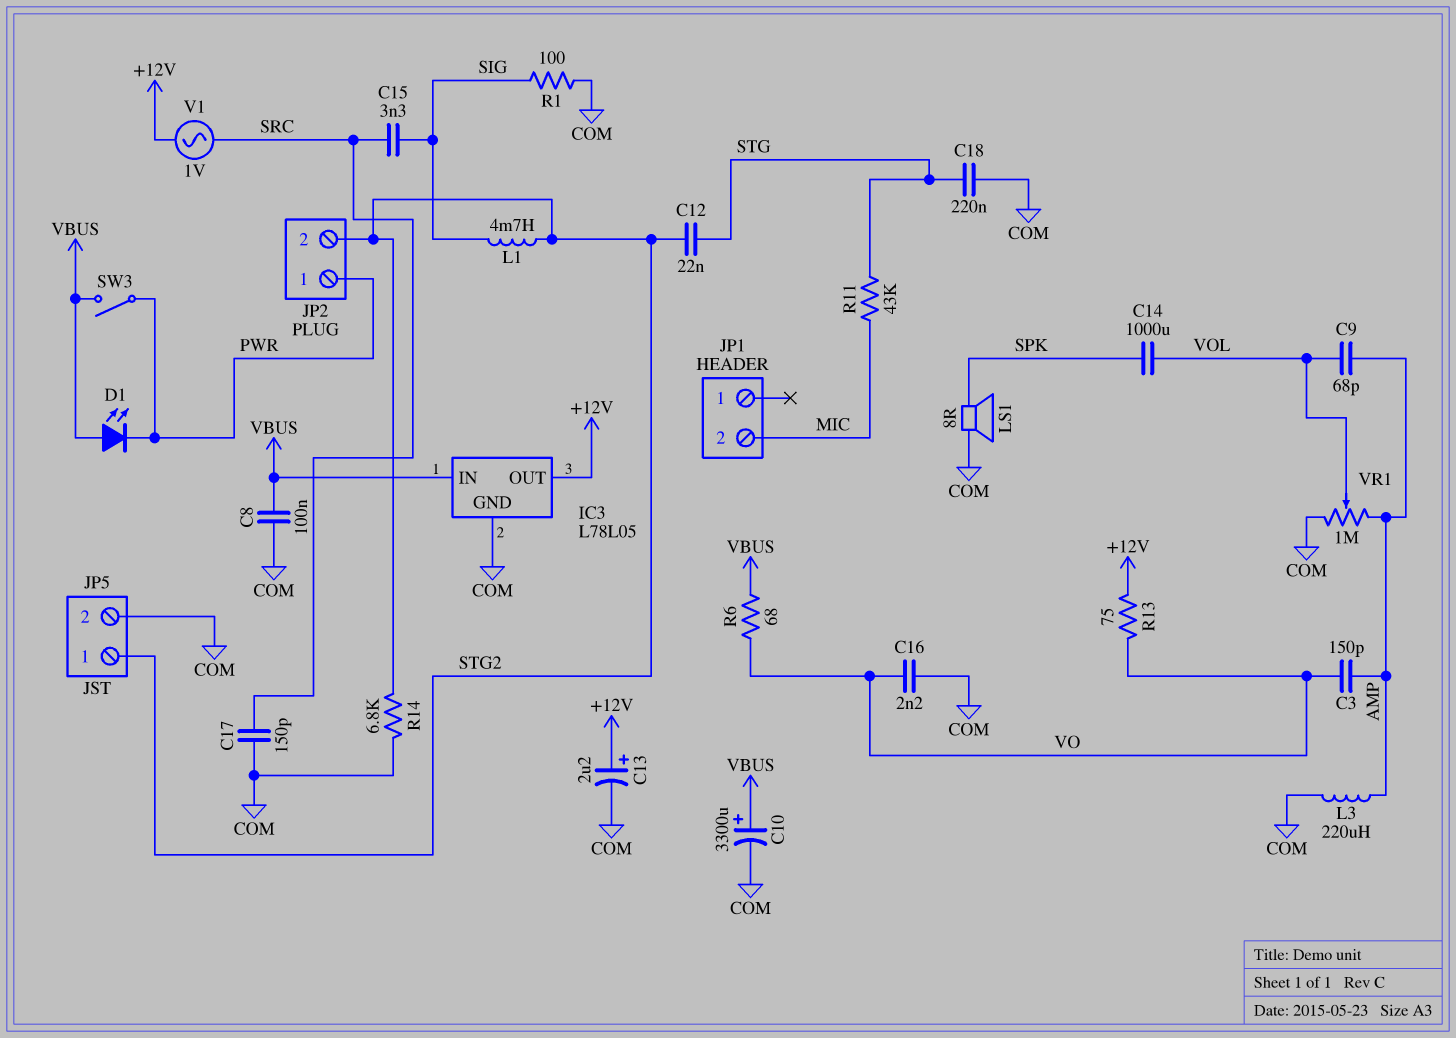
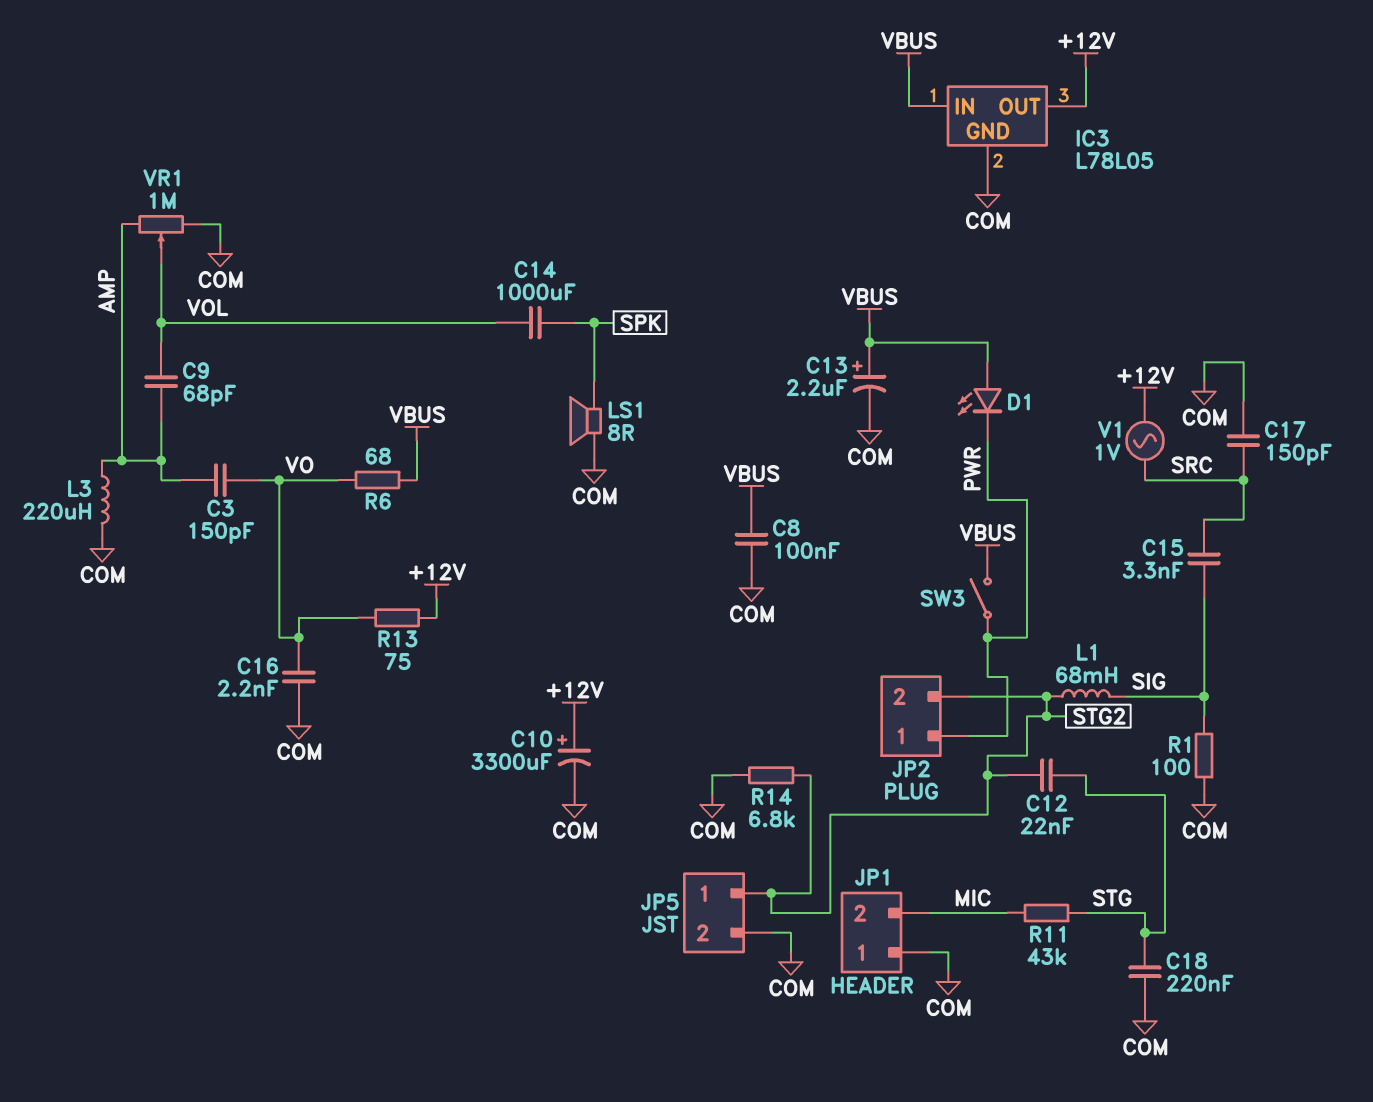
C10: 3300uF (plus VBUS, minus COM) -> 3300uF (plus +12V, minus COM)
C13: 2.2uF (plus +12V, minus COM) -> 2.2uF (plus VBUS, minus COM)
JP1 pin 1: none -> COM
L1: 4.7mH (SIG, STG2) -> 68mH (SIG, STG2)

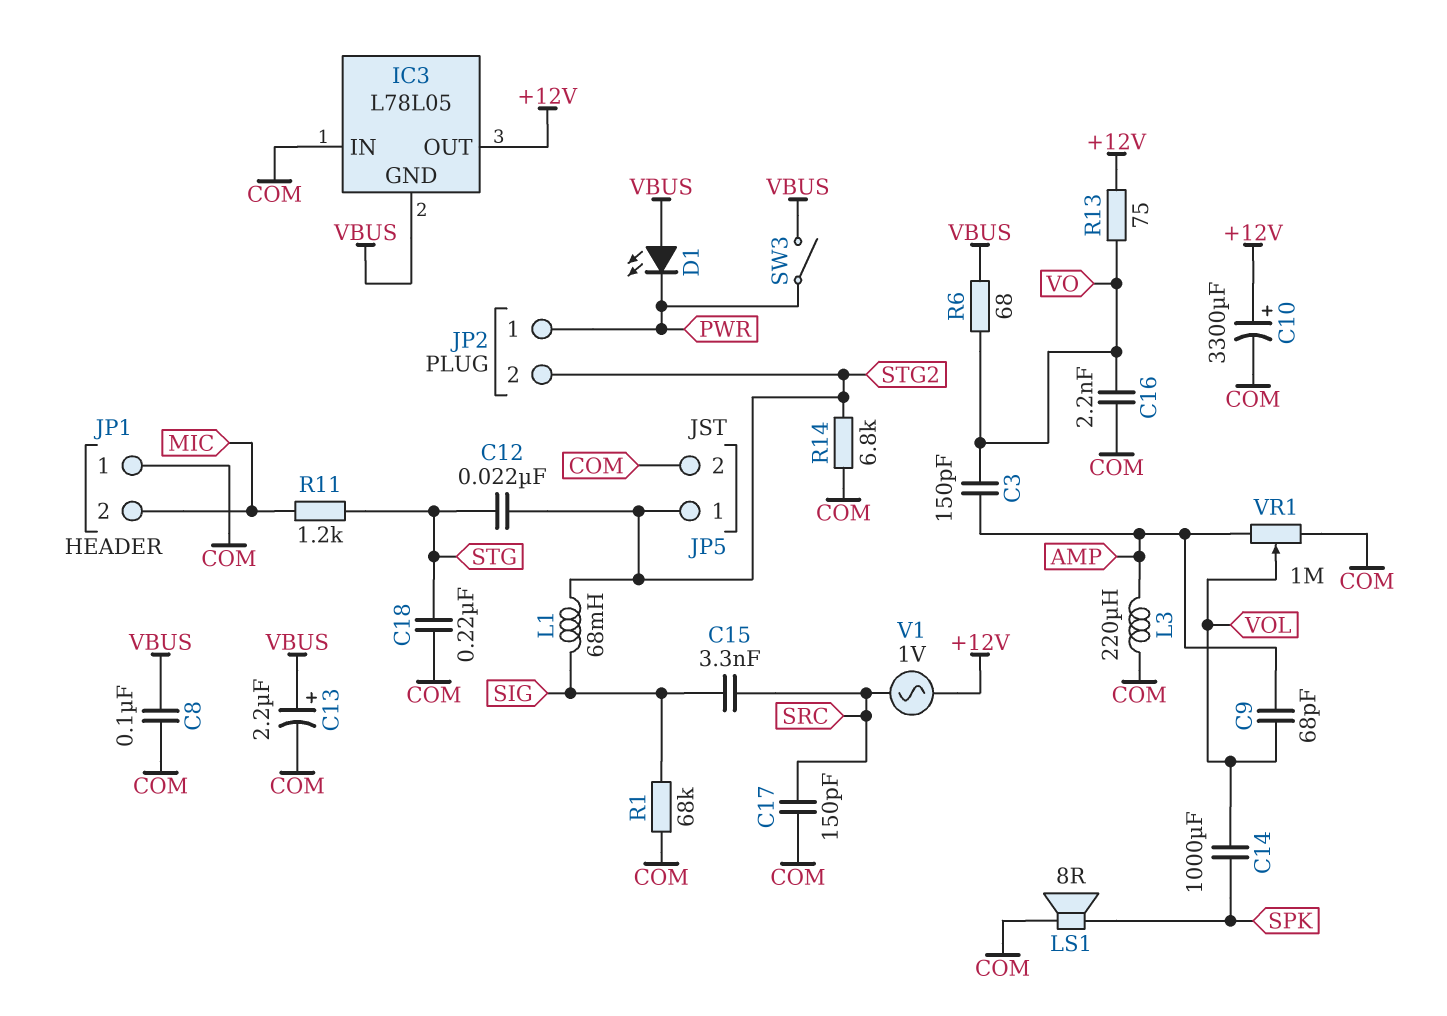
IC3 pin GND: COM -> VBUS
IC3 pin IN: VBUS -> COM
R1: 100 (COM, SIG) -> 68k (COM, SIG)
R11: 43k (MIC, STG) -> 1.2k (MIC, STG)

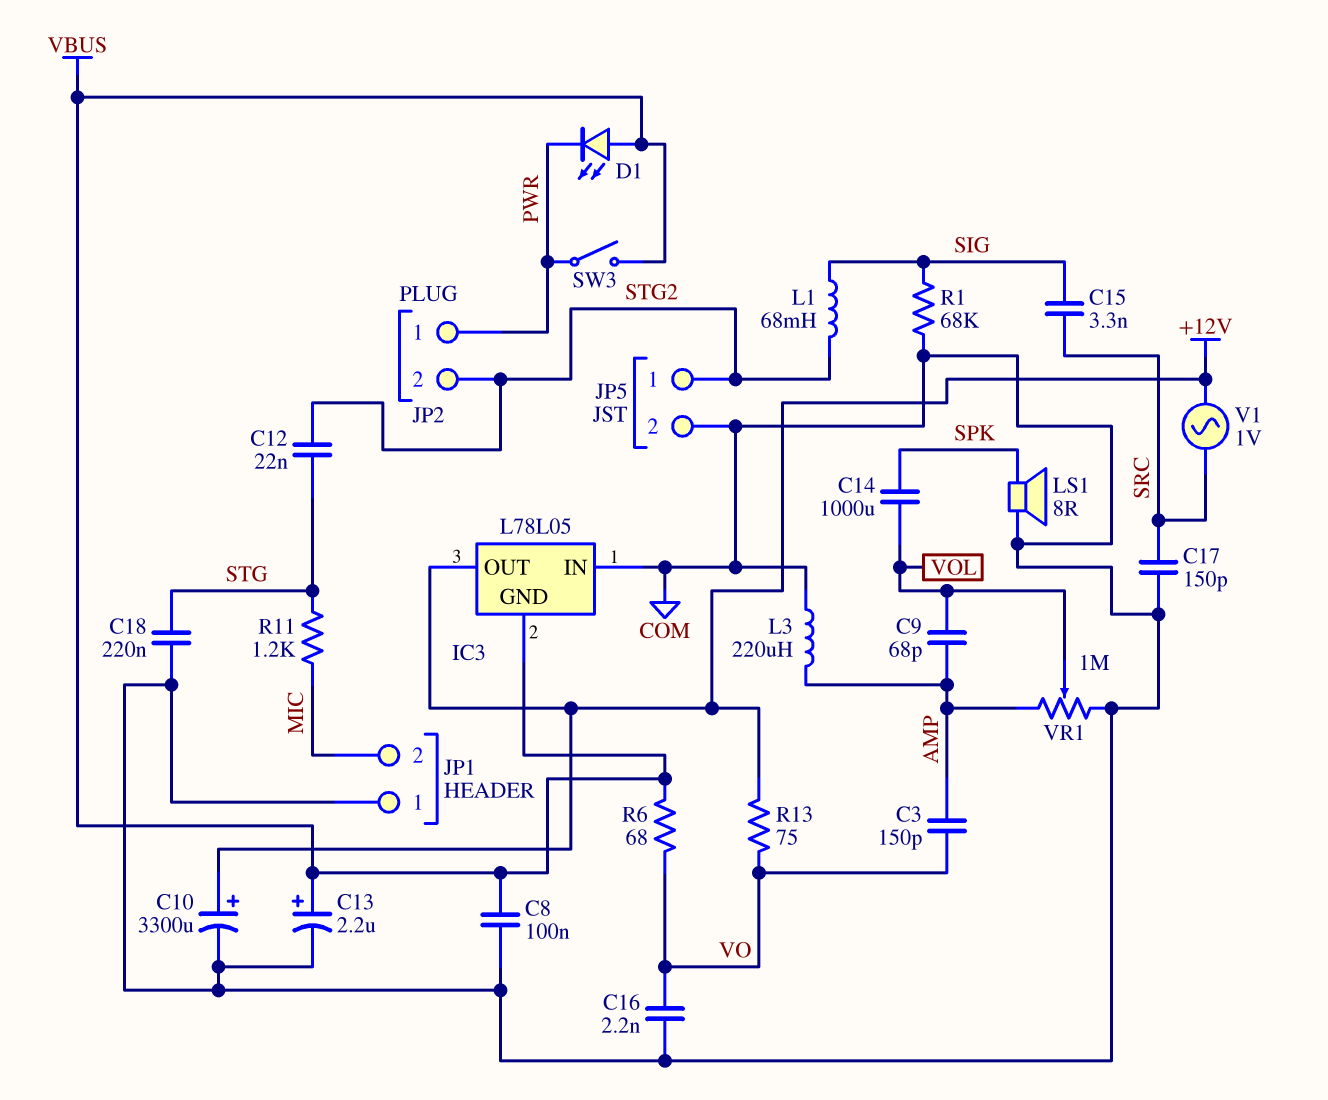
R14: 6.8k (COM, STG2) -> none

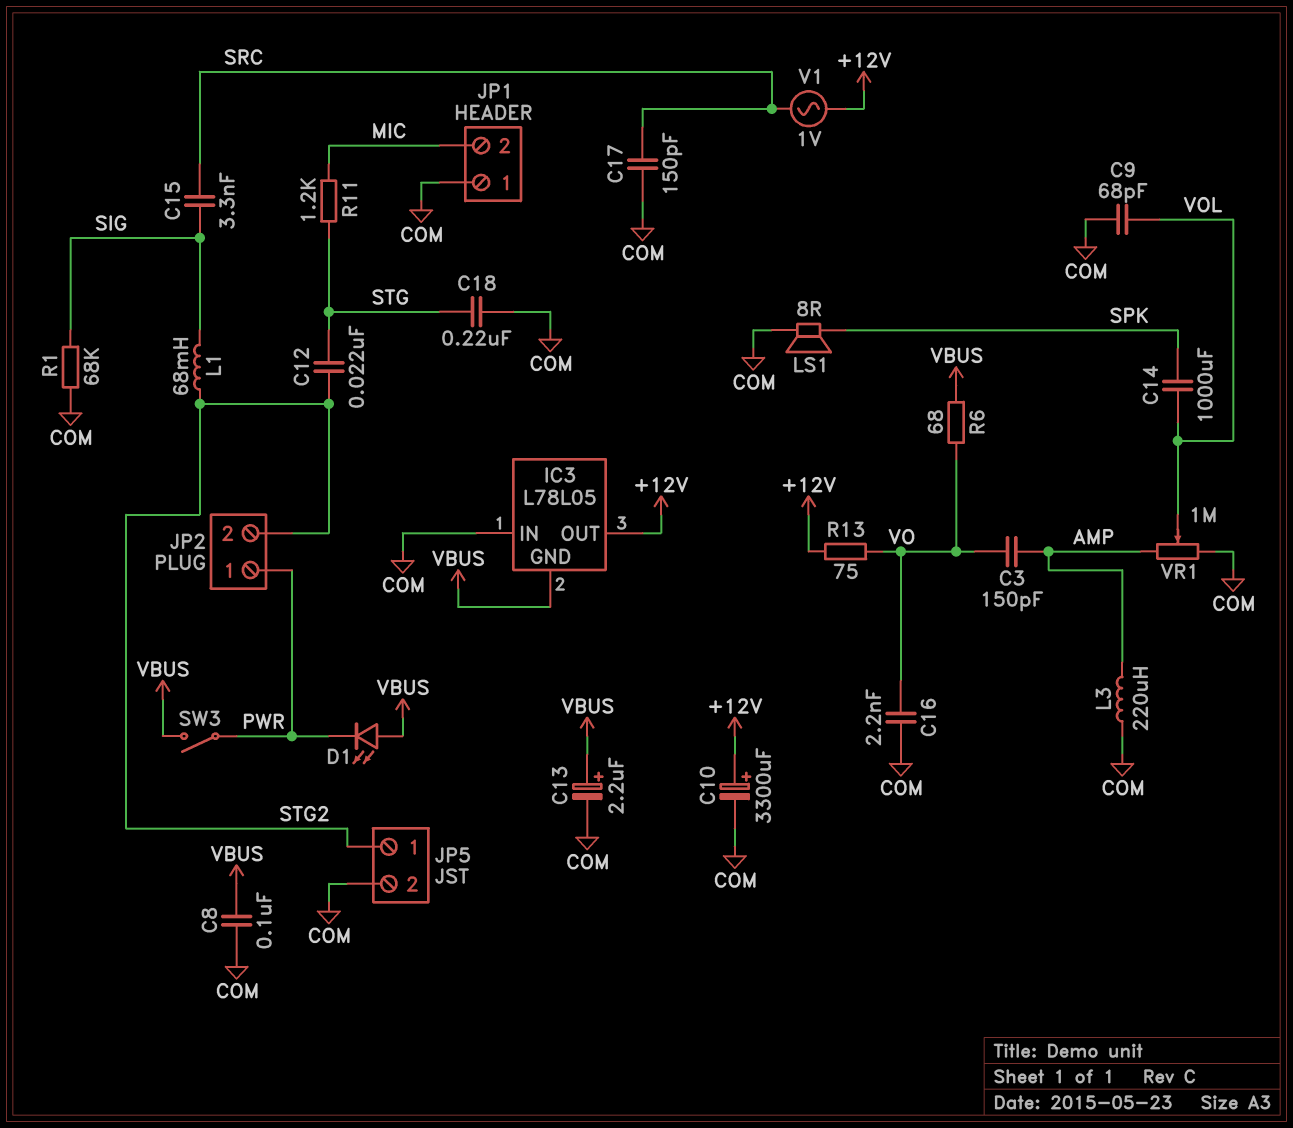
C9: 68pF (AMP, VOL) -> 68pF (COM, VOL)

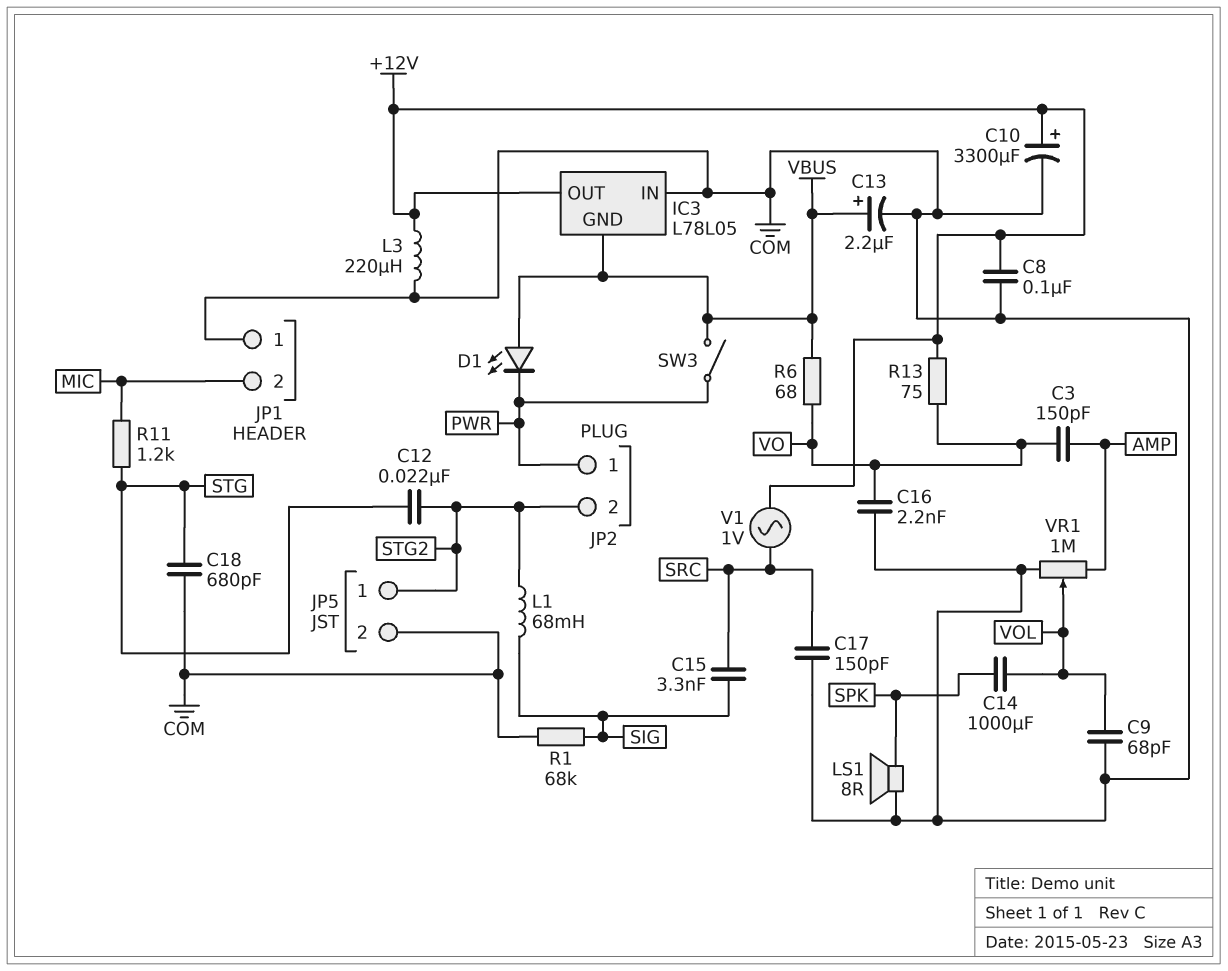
C8: 100nF (COM, VBUS) -> 100nF (+12V, COM)
C18: 220nF (COM, STG) -> 680pF (COM, STG)
L3: 220uH (AMP, COM) -> 220uH (+12V, COM)

